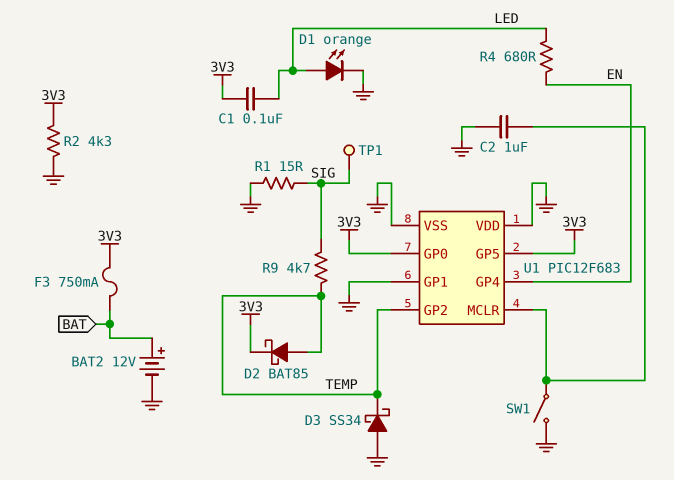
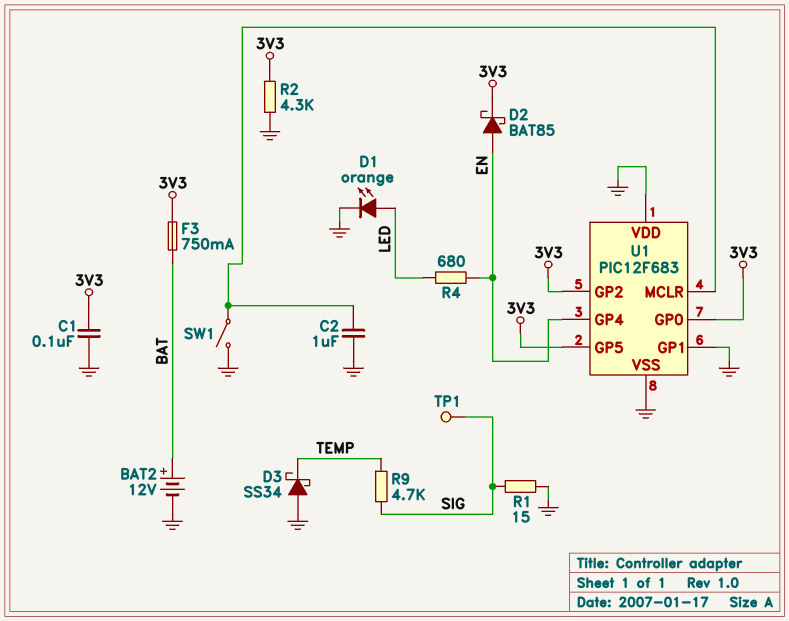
C1: 100nF (3V3, LED) -> 100nF (3V3, GND)
D2: schottky BAT85 (A TEMP, K 3V3) -> schottky BAT85 (A EN, K 3V3)
U1 pin GP2: TEMP -> 3V3

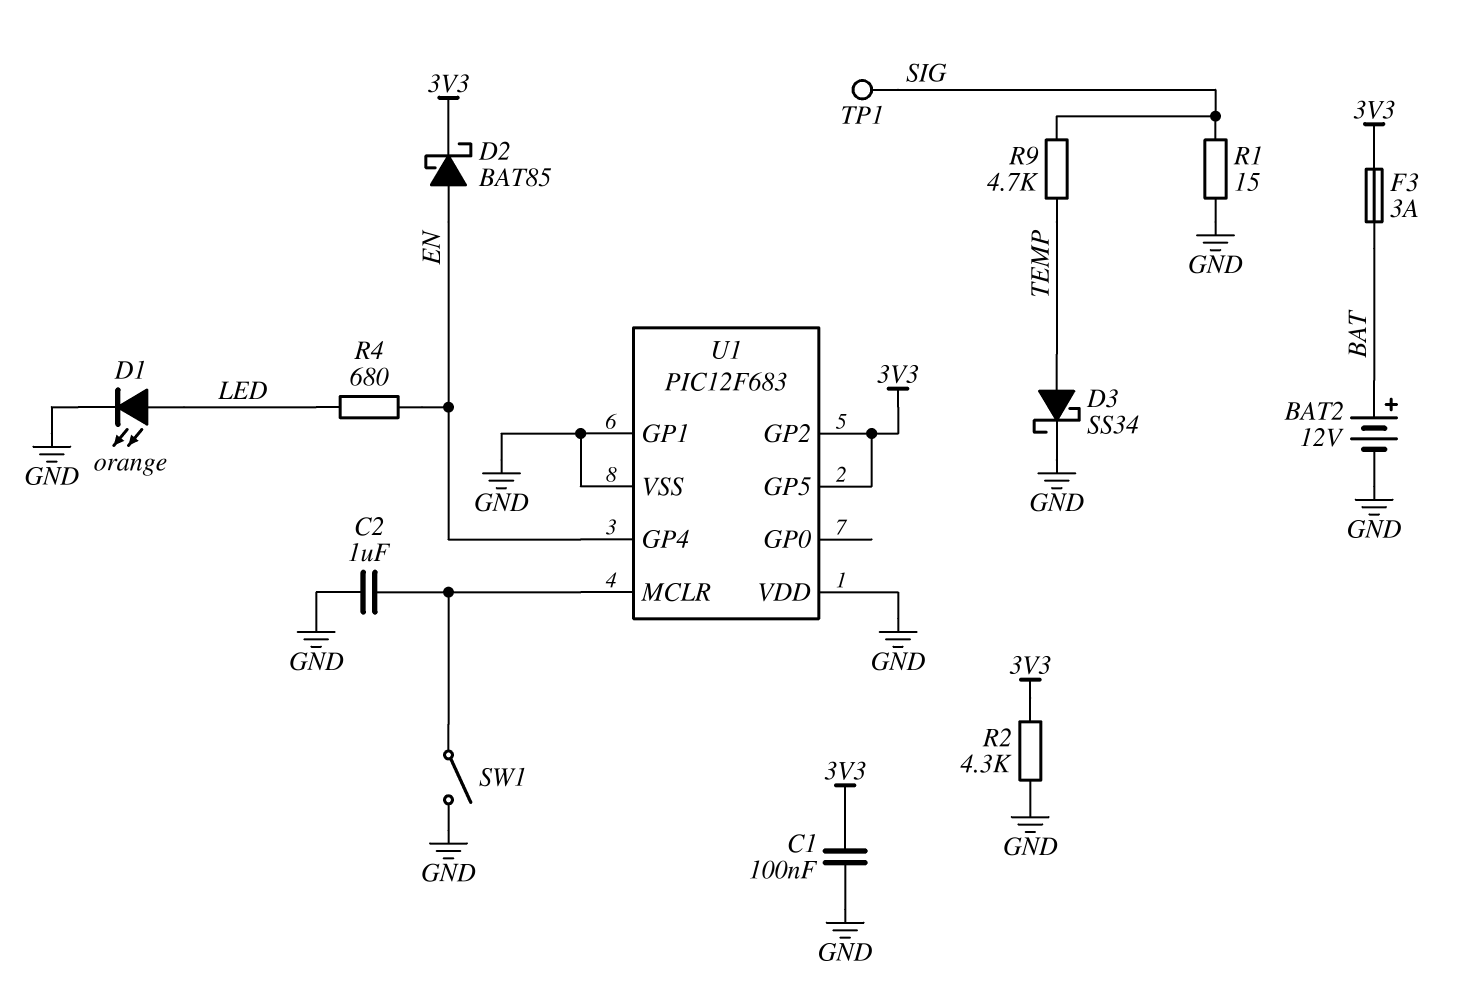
D3: schottky SS34 (A GND, K TEMP) -> schottky SS34 (A TEMP, K GND)
F3: 750mA (3V3, BAT) -> 3A (3V3, BAT)
U1 pin GP0: 3V3 -> none

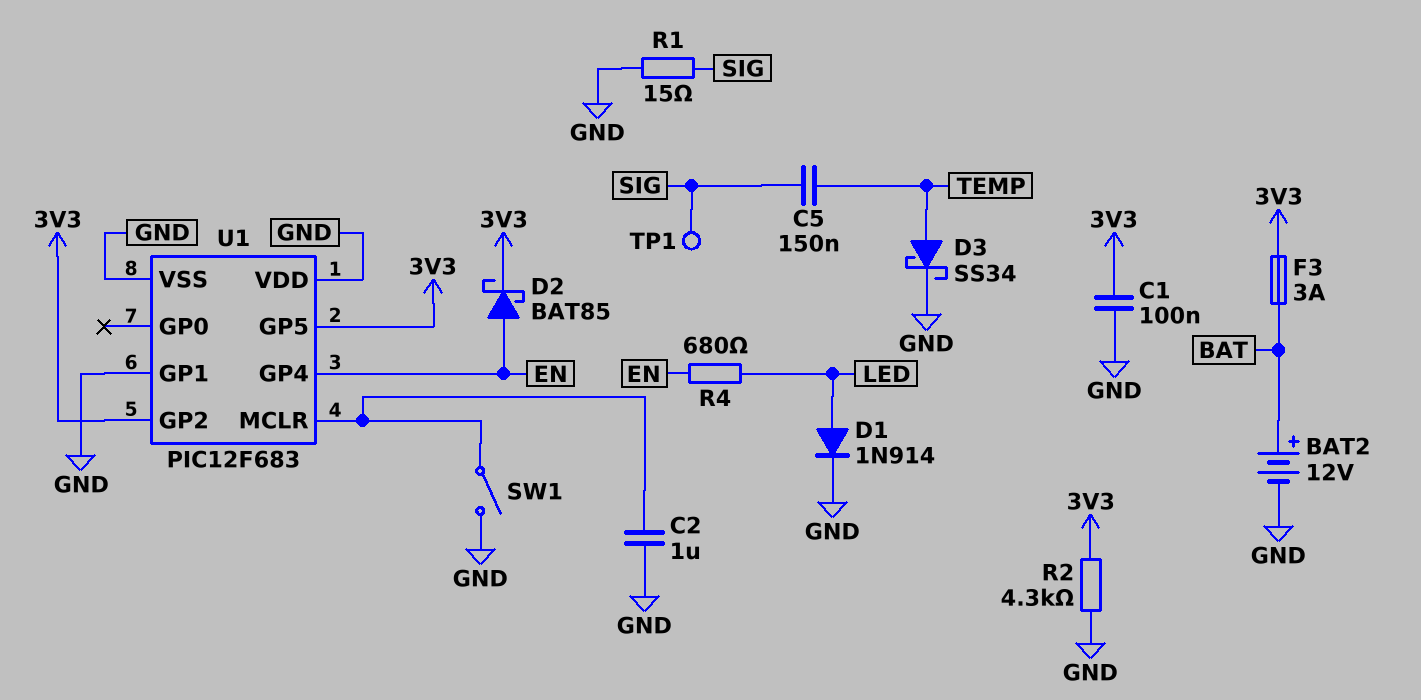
C5: none -> 150nF (SIG, TEMP)
D1: LED orange (A LED, K GND) -> diode 1N914 (A LED, K GND)
R9: 4.7k (SIG, TEMP) -> none

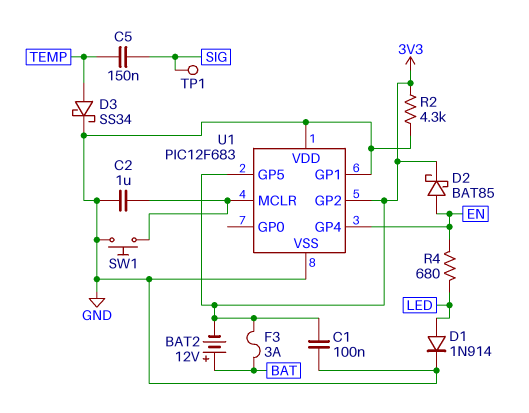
BAT2: 12V (plus BAT, minus GND) -> 12V (plus BAT, minus 3V3)
R1: 15 (GND, SIG) -> none
SW1: switch (GND, U1/MCLR) -> button (GND, U1/MCLR)

